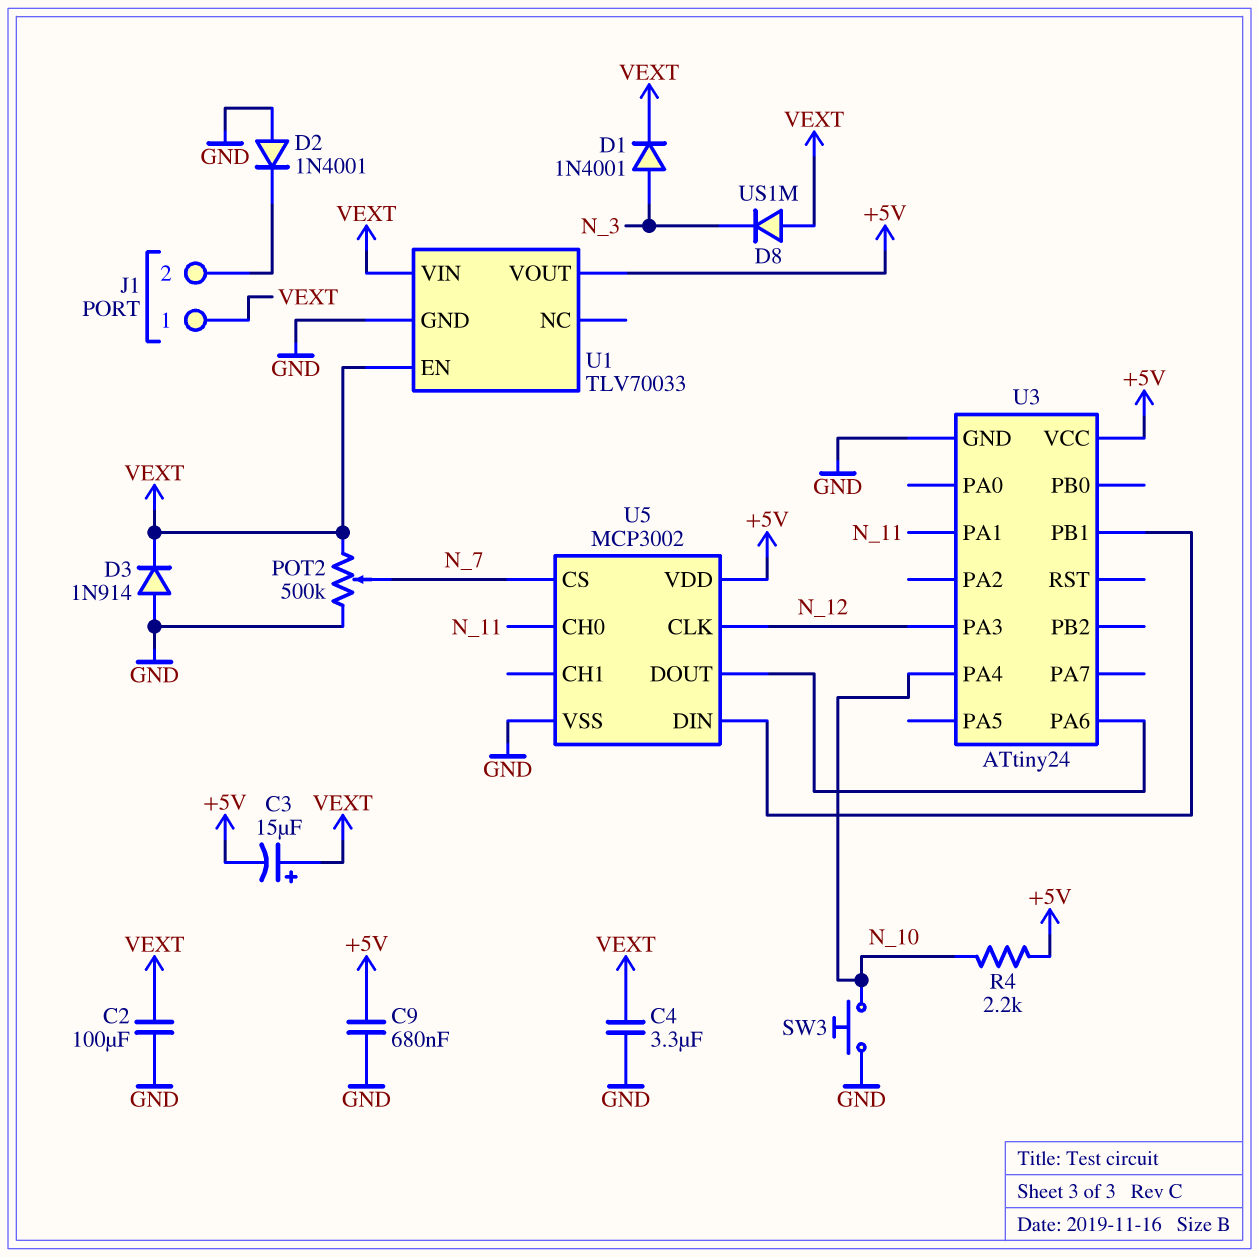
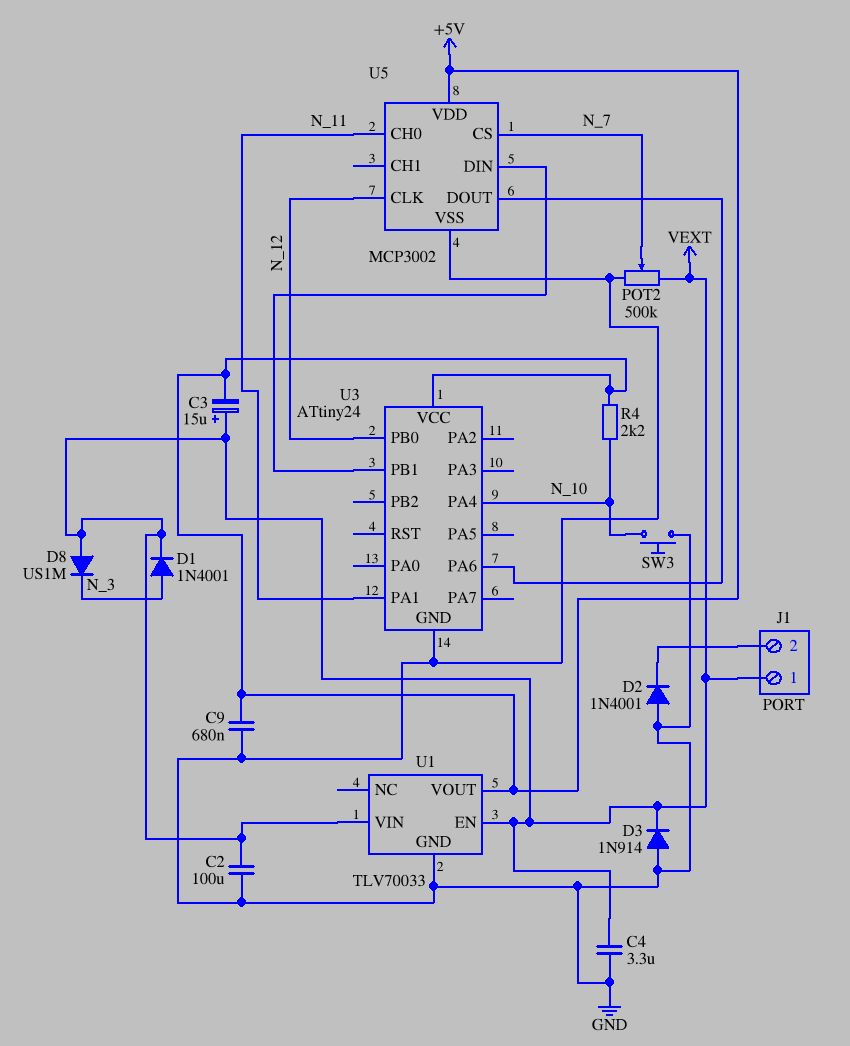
U3 pin PA3: N_12 -> none
U3 pin PB0: none -> N_12

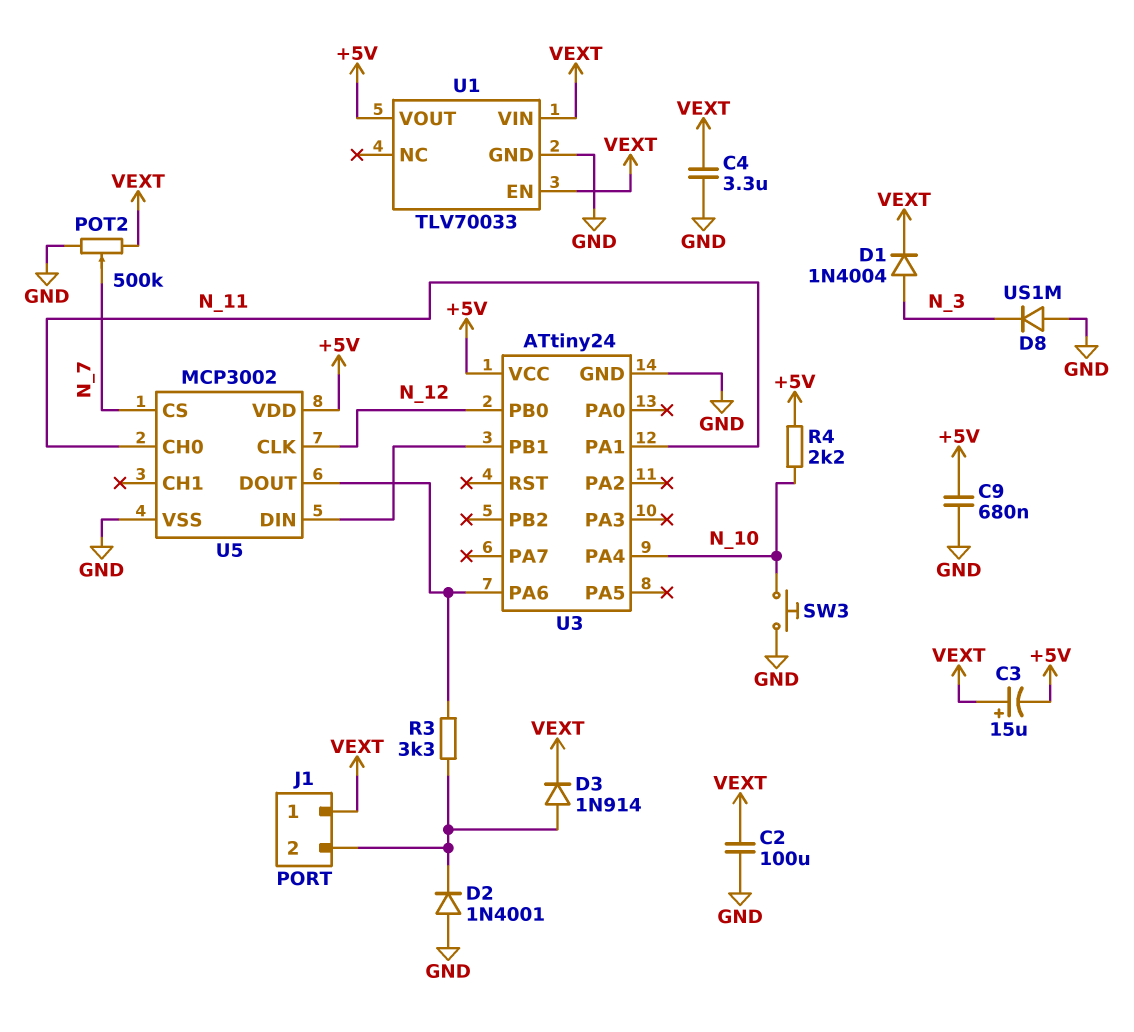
D1: diode 1N4001 (A N_3, K VEXT) -> diode 1N4004 (A N_3, K VEXT)
D3: diode 1N914 (A GND, K VEXT) -> diode 1N914 (A J1/2, K VEXT)
D8: diode US1M (A VEXT, K N_3) -> diode US1M (A GND, K N_3)
R3: none -> 3.3k (J1/2, U3/PA6)

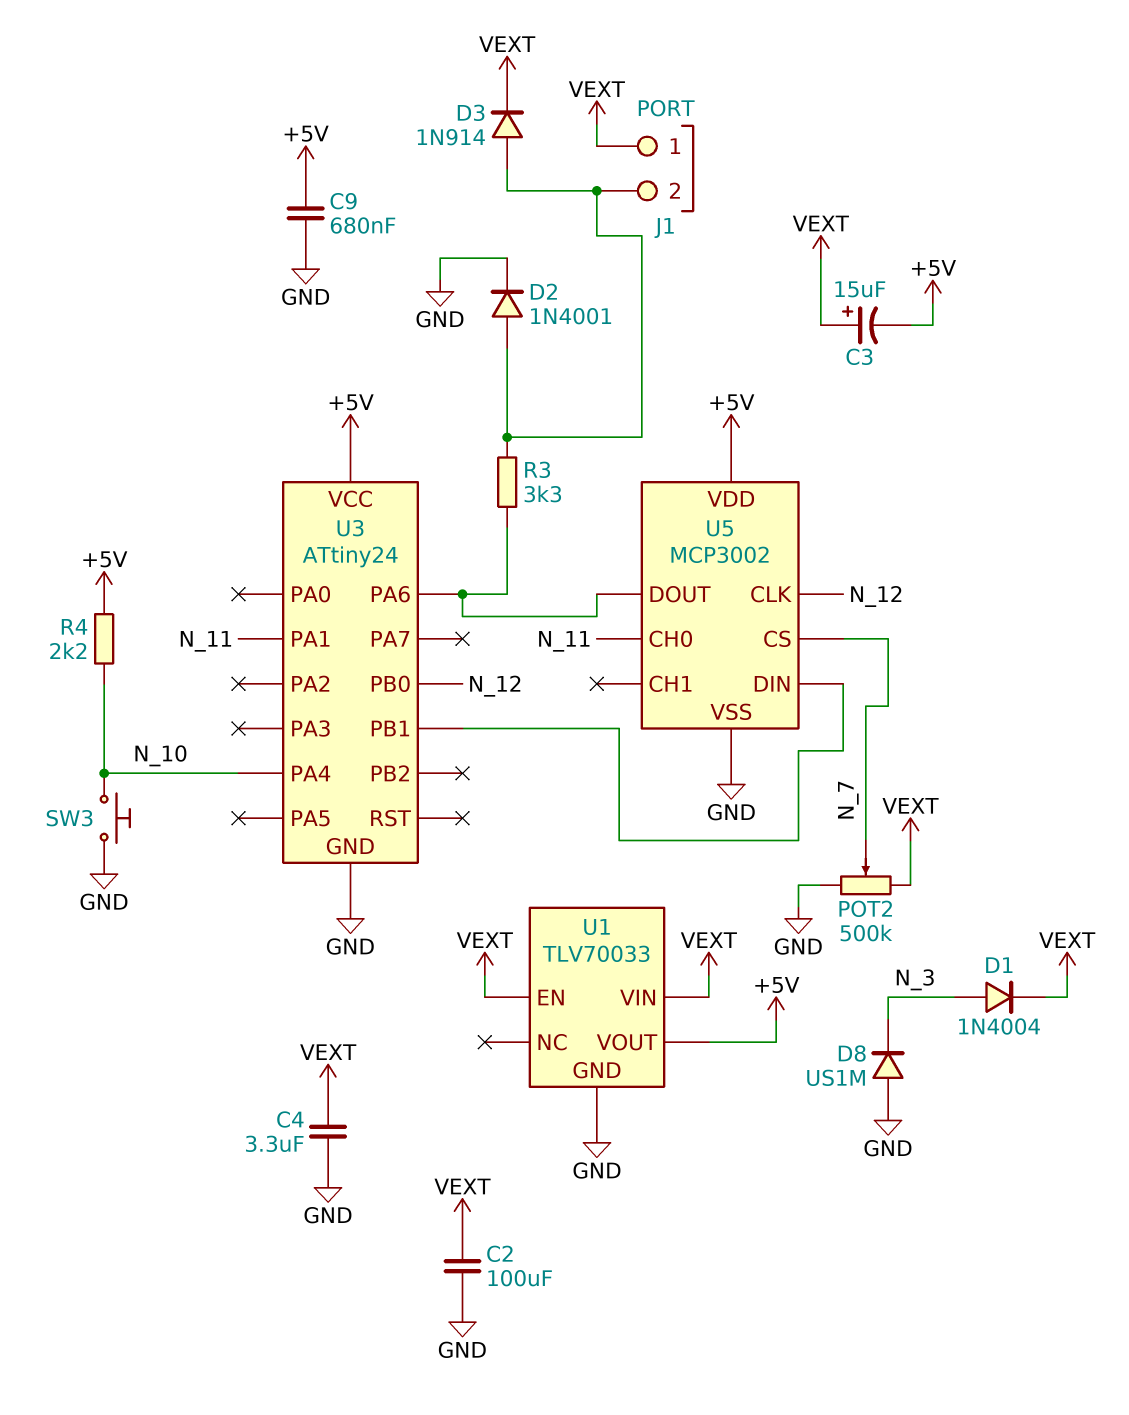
D2: diode 1N4001 (A GND, K J1/2) -> diode 1N4001 (A J1/2, K GND)

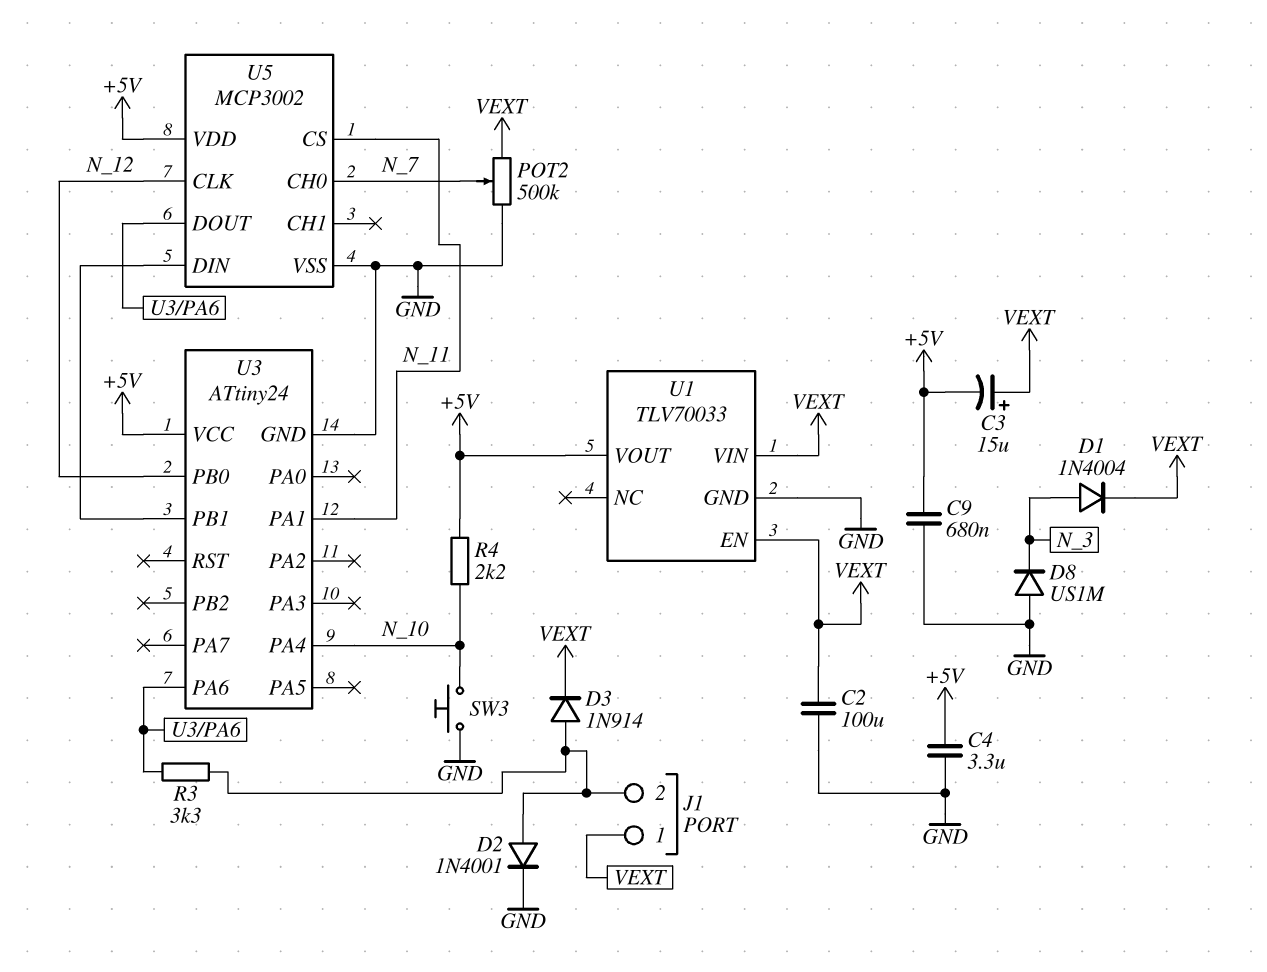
C4: 3.3uF (GND, VEXT) -> 3.3uF (+5V, GND)
U5 pin CH0: N_11 -> N_7
U5 pin CS: N_7 -> N_11

